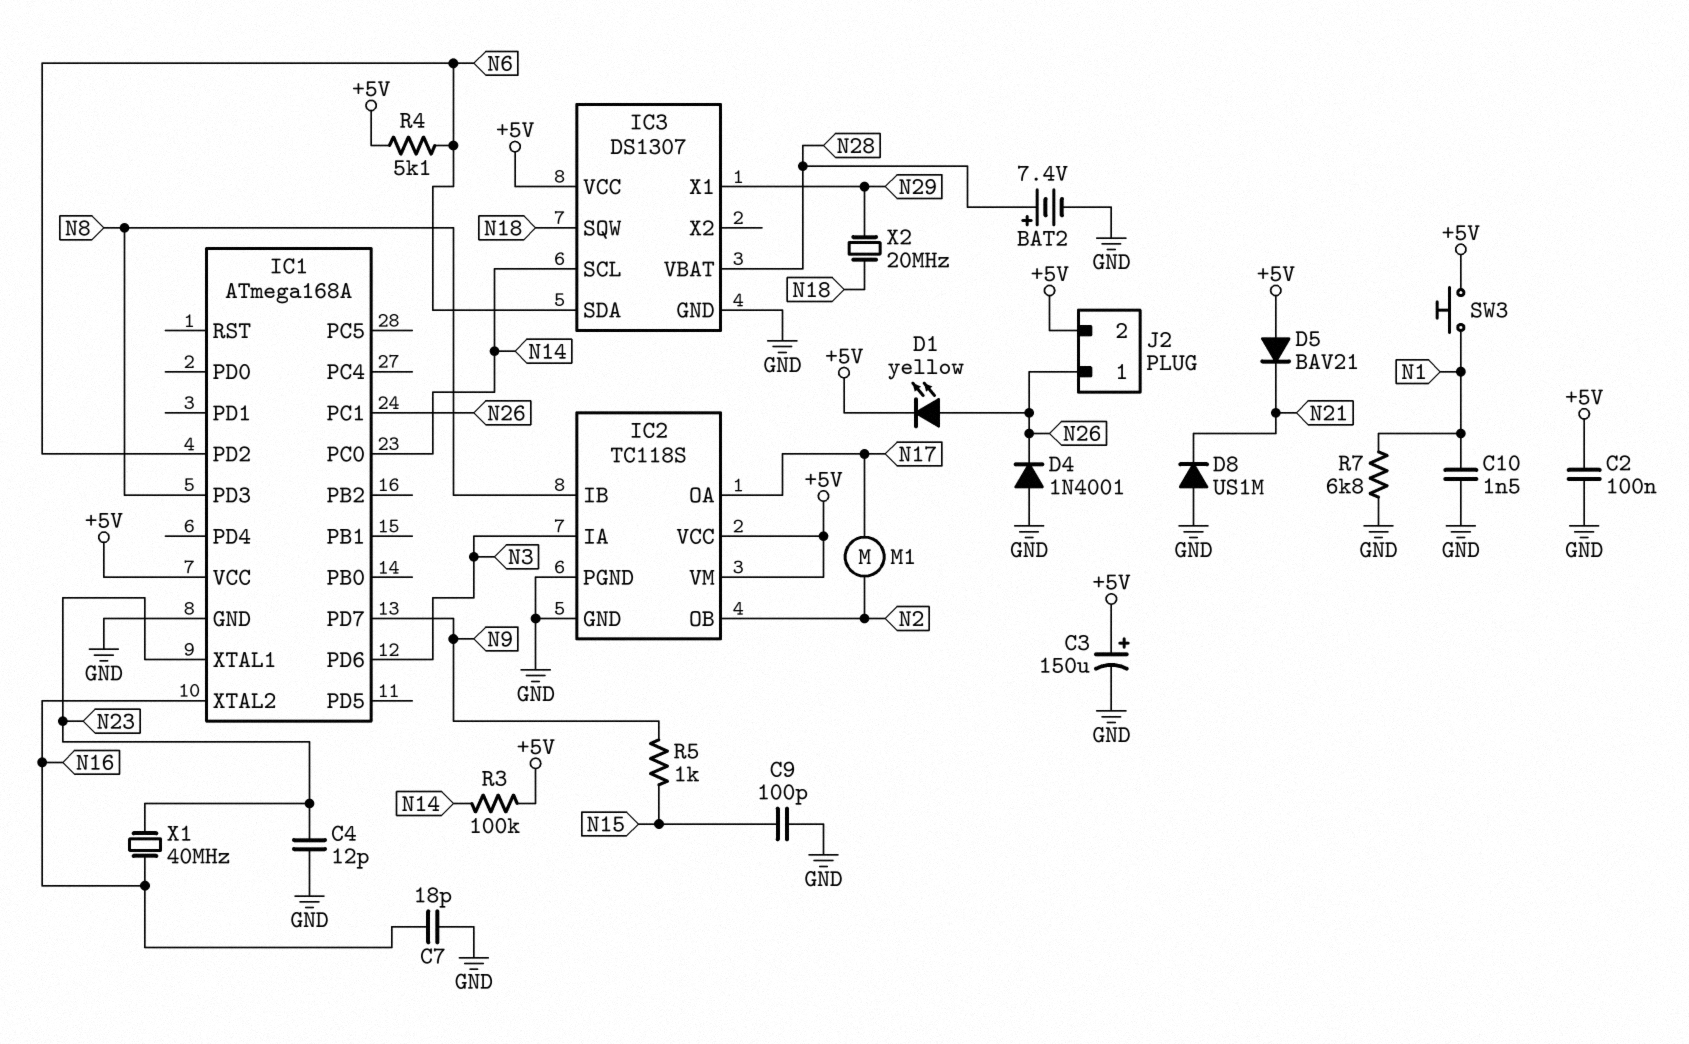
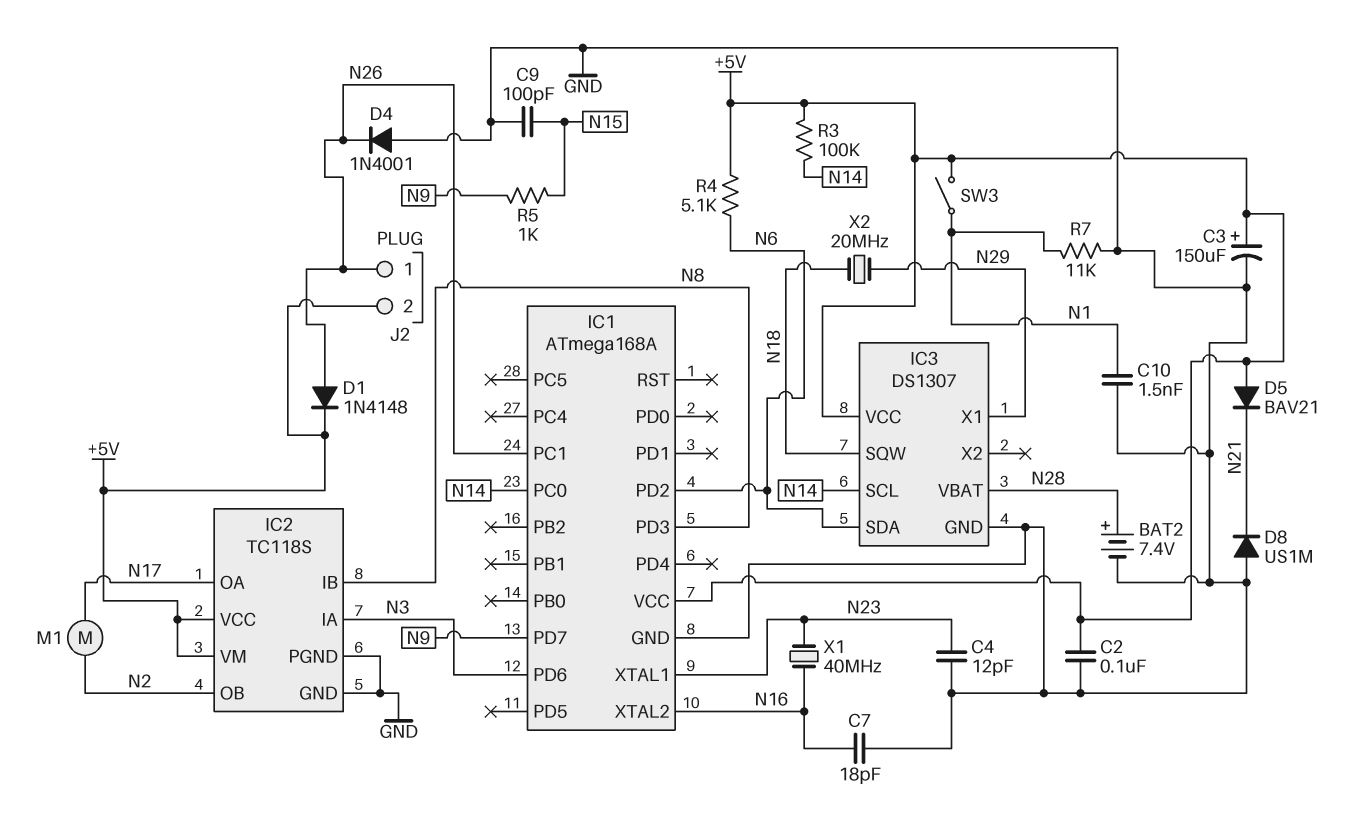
D1: LED yellow (A N26, K +5V) -> diode 1N4148 (A N26, K +5V)
R7: 6.8k (GND, N1) -> 11k (GND, N1)
SW3: button (+5V, N1) -> switch (+5V, N1)

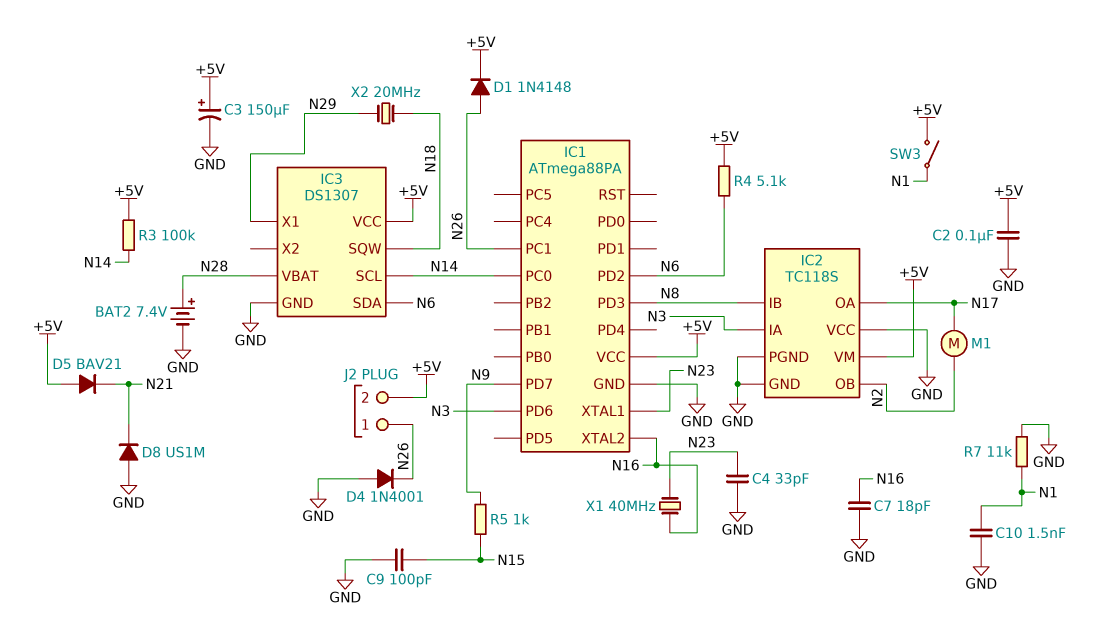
C4: 12pF (GND, N23) -> 33pF (GND, N23)
IC1: ATmega168A -> ATmega88PA
IC2 pin VCC: +5V -> GND

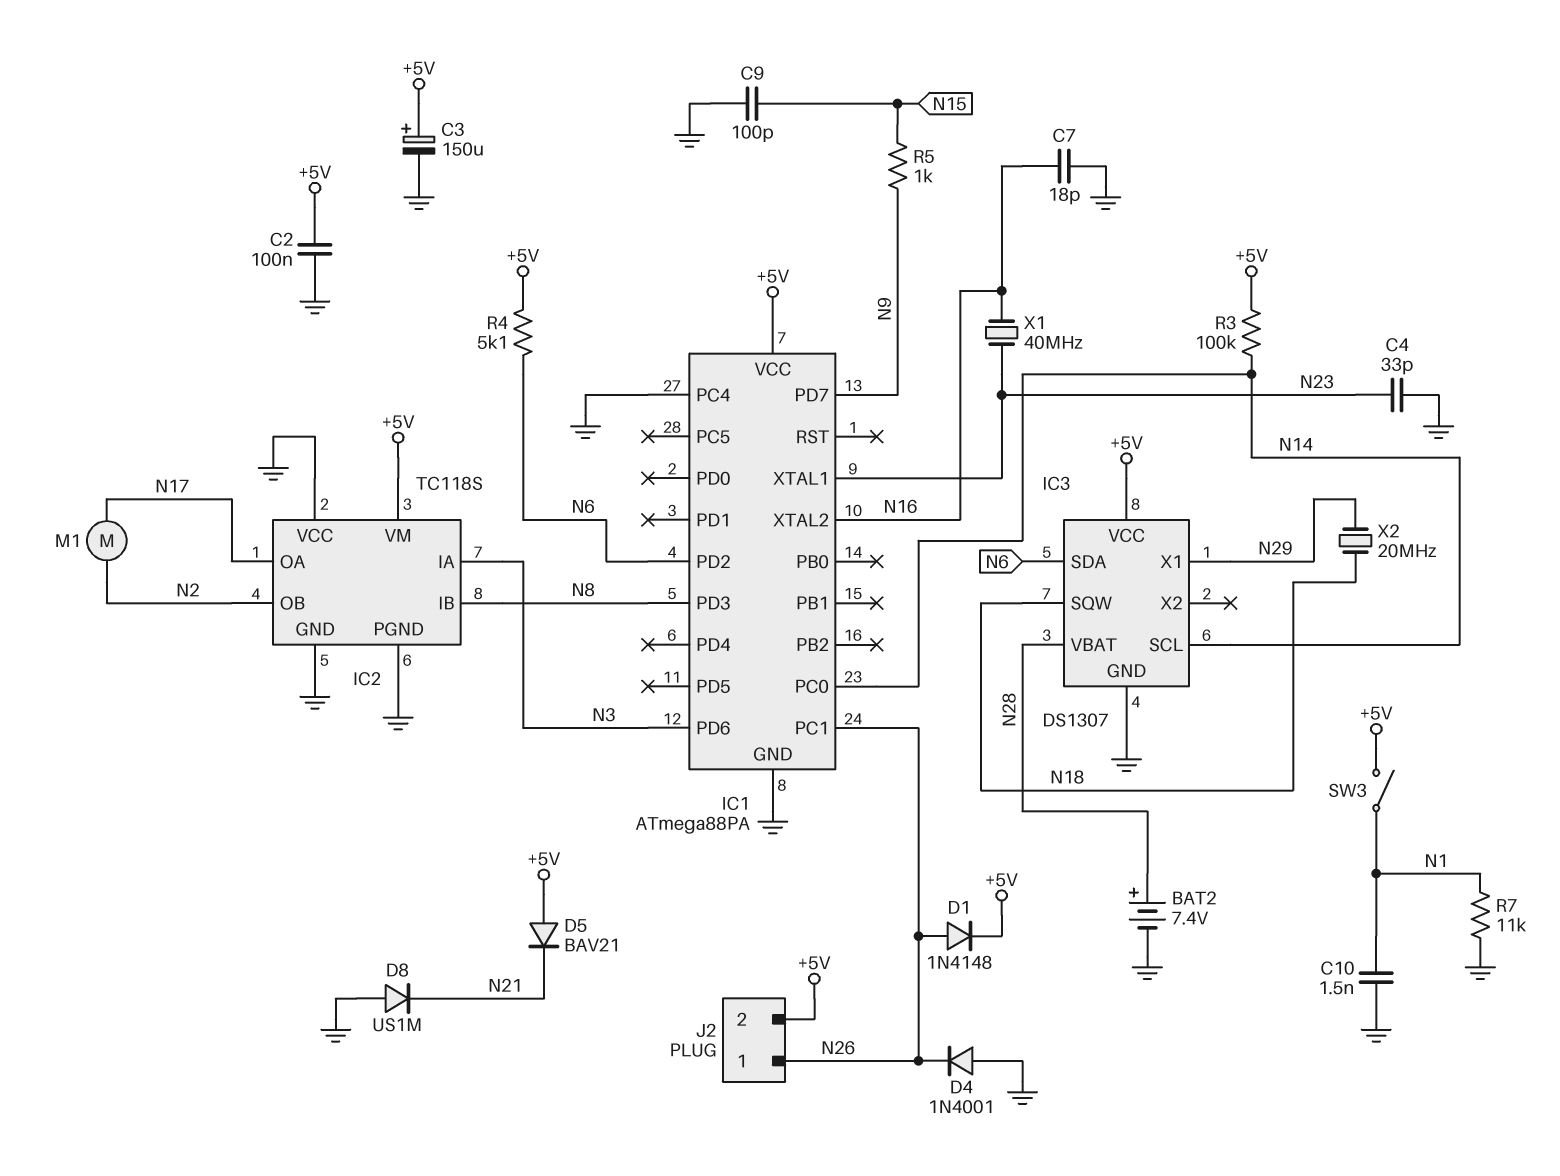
IC1 pin PC4: none -> GND

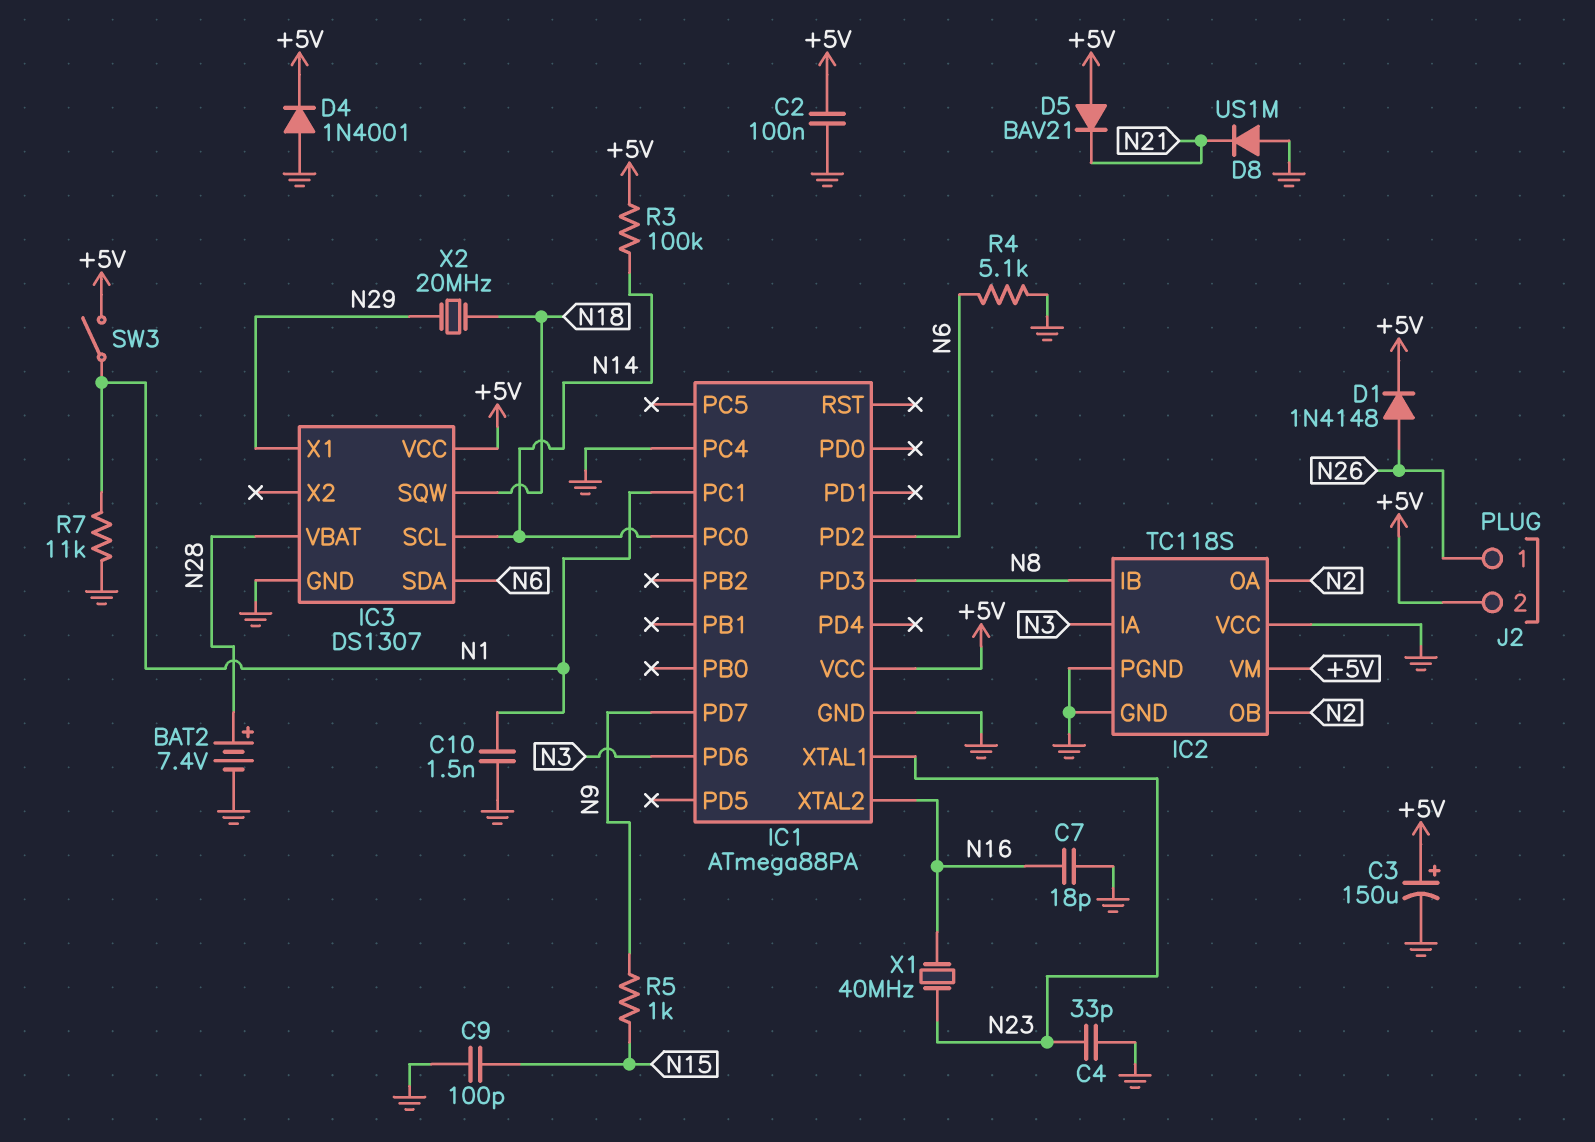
D4: diode 1N4001 (A GND, K N26) -> diode 1N4001 (A GND, K +5V)
IC1 pin PC1: N26 -> N1
IC2 pin OA: N17 -> N2
M1: motor (N2, N17) -> none
R4: 5.1k (+5V, N6) -> 5.1k (GND, N6)

